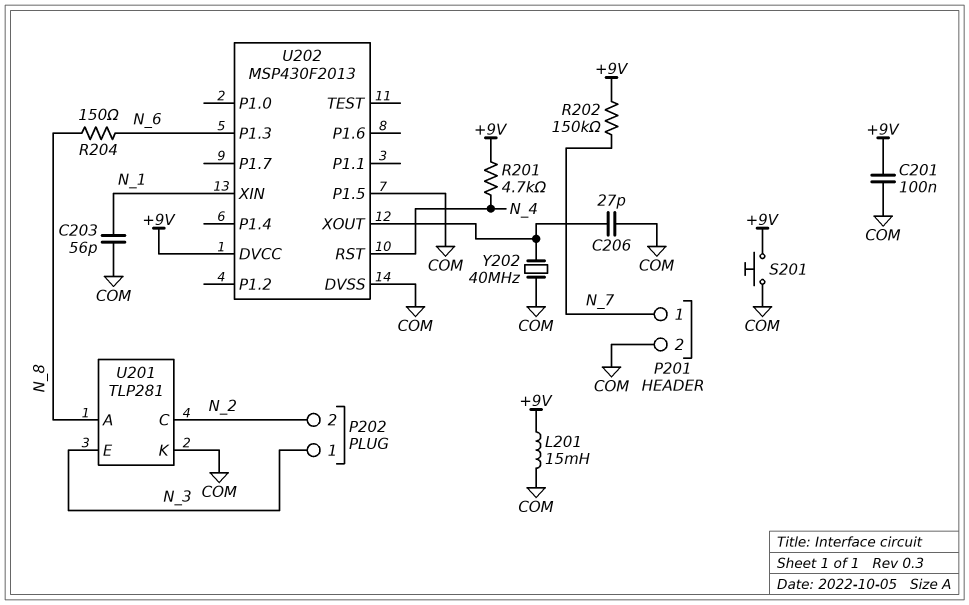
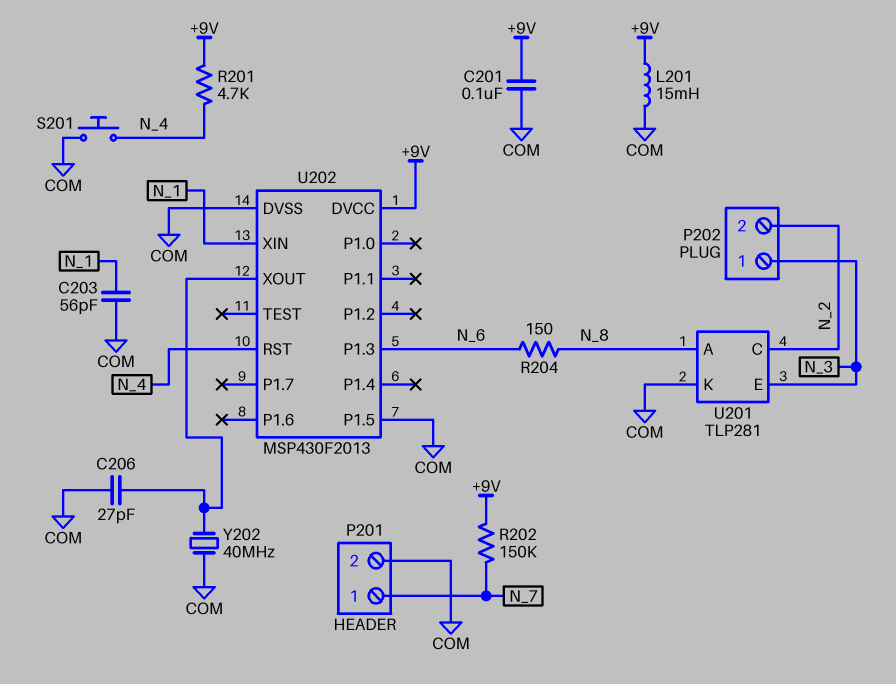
S201: button (+9V, COM) -> button (COM, N_4)

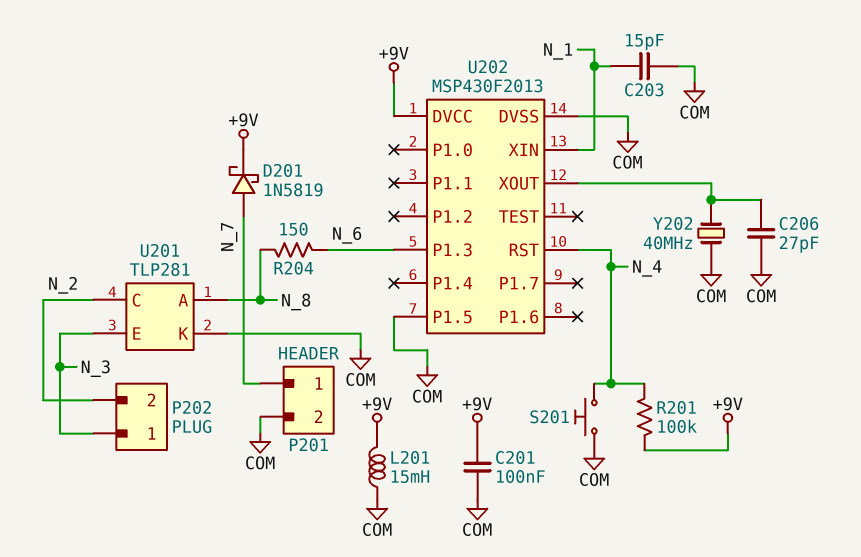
C203: 56pF (COM, N_1) -> 15pF (COM, N_1)
D201: none -> schottky 1N5819 (A N_7, K +9V)
R201: 4.7k (+9V, N_4) -> 100k (+9V, N_4)
R202: 150k (+9V, N_7) -> none

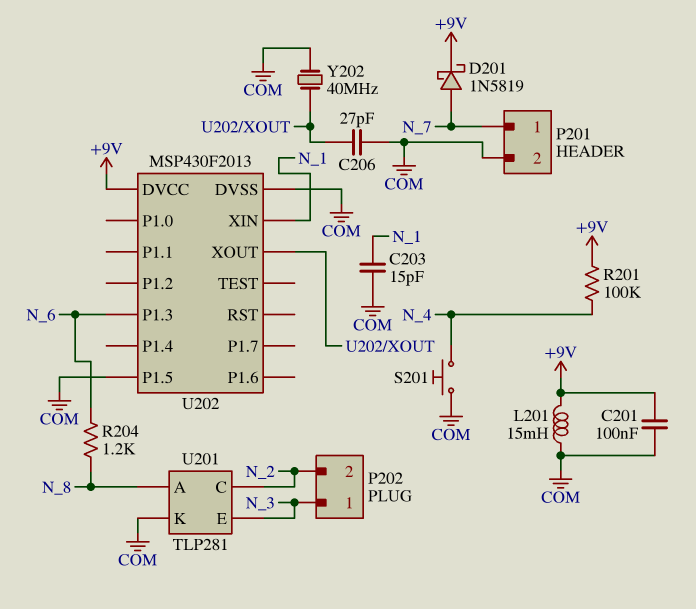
R204: 150 (N_6, N_8) -> 1.2k (N_6, N_8)
U202 pin RST: N_4 -> none

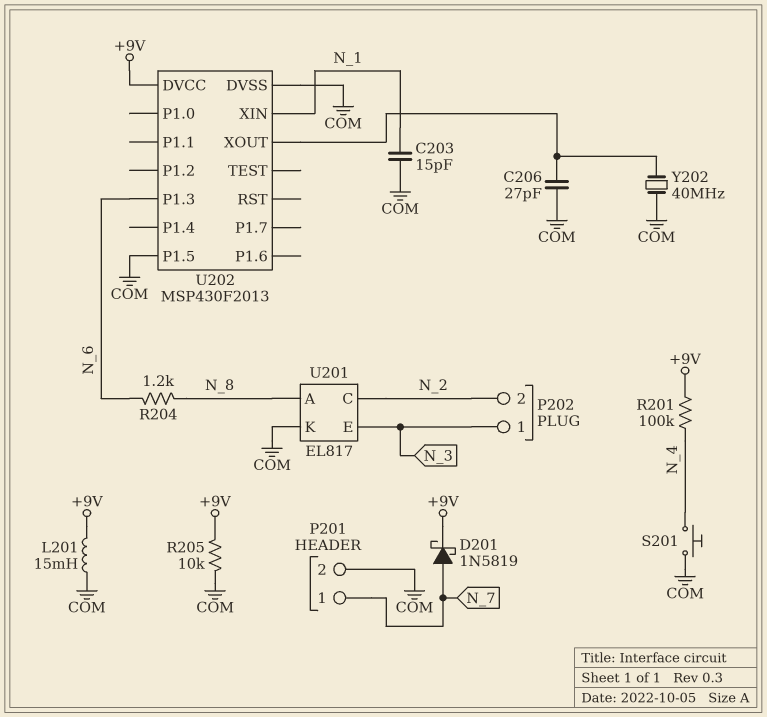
C201: 100nF (+9V, COM) -> none
R205: none -> 10k (+9V, COM)
U201: TLP281 -> EL817

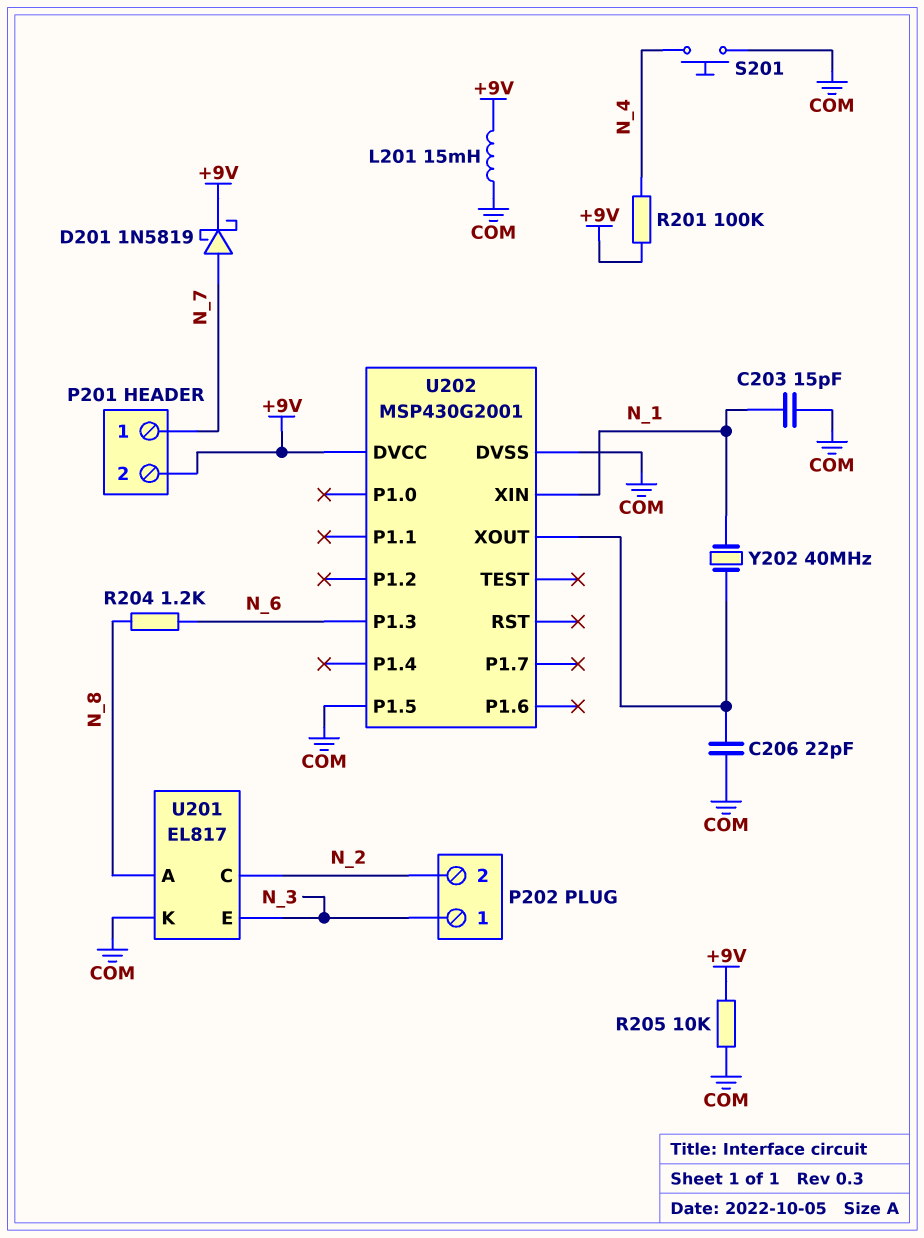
C206: 27pF (COM, U202/XOUT) -> 22pF (COM, U202/XOUT)
P201 pin 2: COM -> +9V
U202: MSP430F2013 -> MSP430G2001
Y202: 40MHz (COM, U202/XOUT) -> 40MHz (N_1, U202/XOUT)

